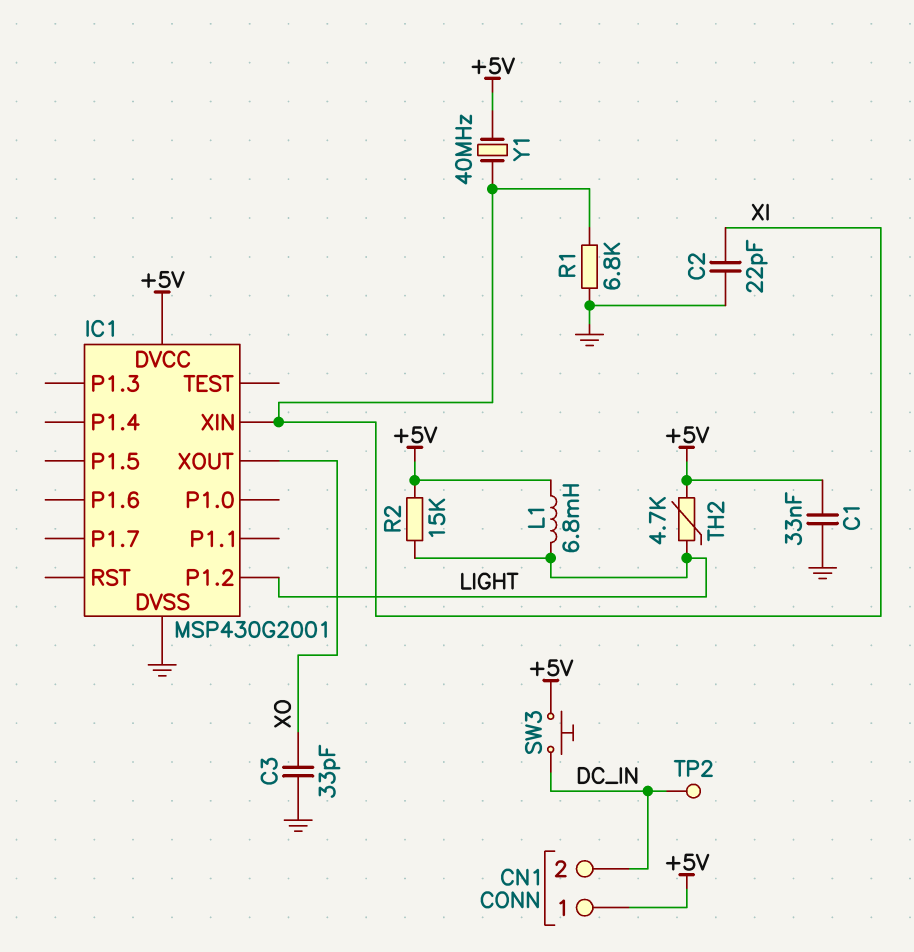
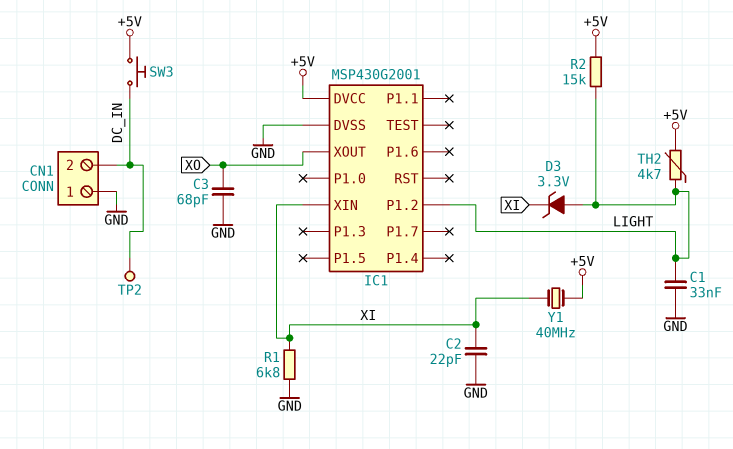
C1: 33nF (+5V, GND) -> 33nF (GND, LIGHT)
C3: 33pF (GND, XO) -> 68pF (GND, XO)
CN1 pin 1: +5V -> GND
D3: none -> zener 3.3V (A LIGHT, K XI)
L1: 6.8mH (+5V, LIGHT) -> none

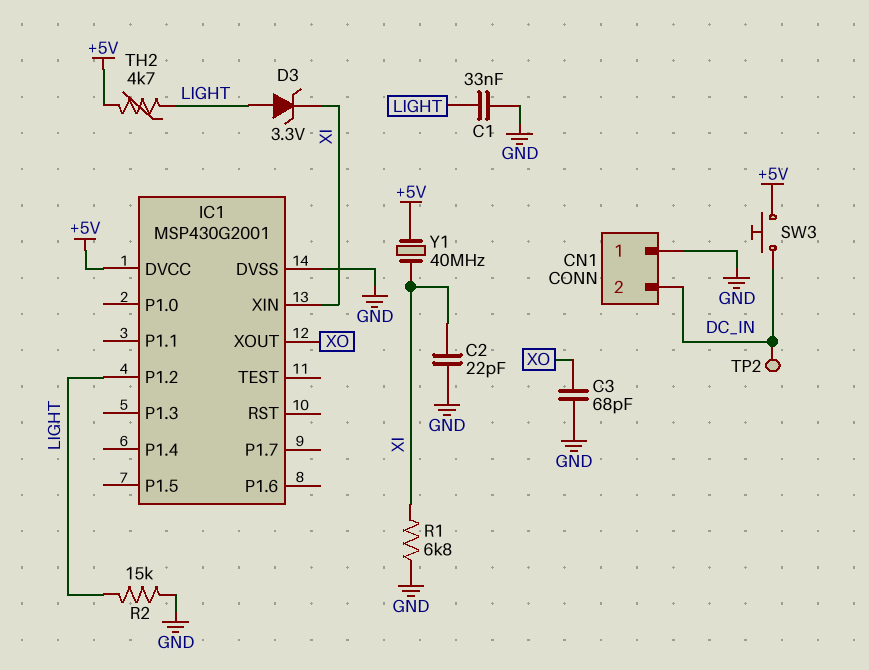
R2: 15k (+5V, LIGHT) -> 15k (GND, LIGHT)

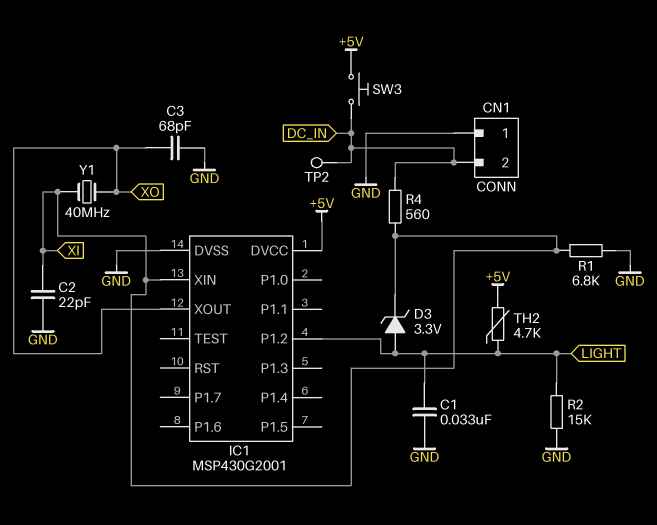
R4: none -> 560 (DC_IN, XI)
Y1: 40MHz (+5V, XI) -> 40MHz (XI, XO)

